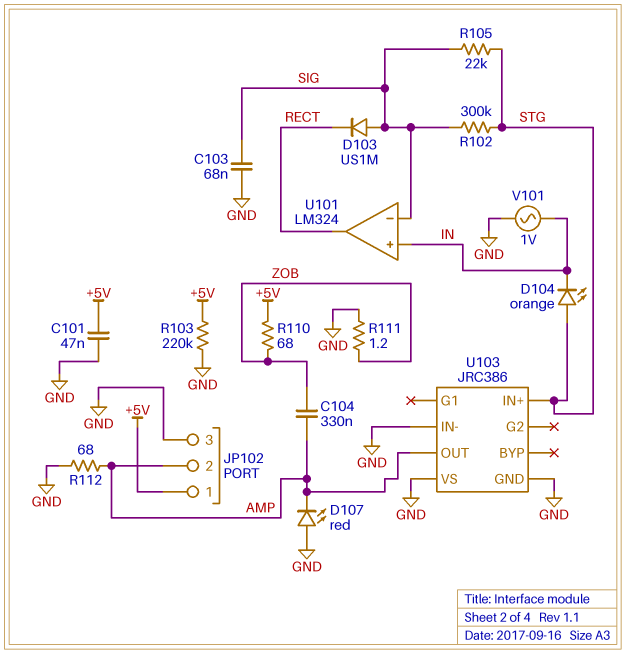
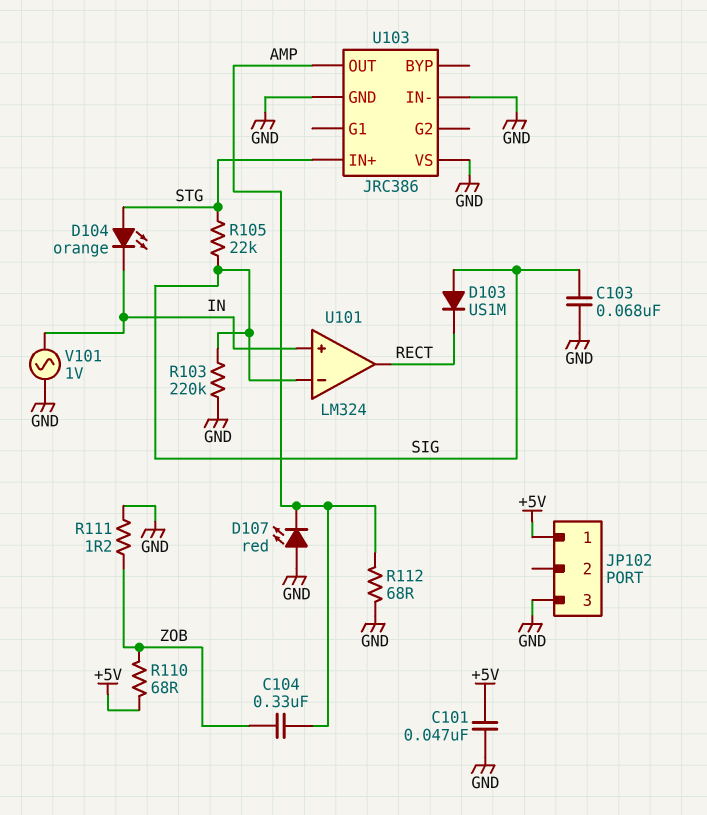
JP102 pin 2: AMP -> none
R102: 300k (SIG, STG) -> none
R103: 220k (+5V, GND) -> 220k (GND, SIG)

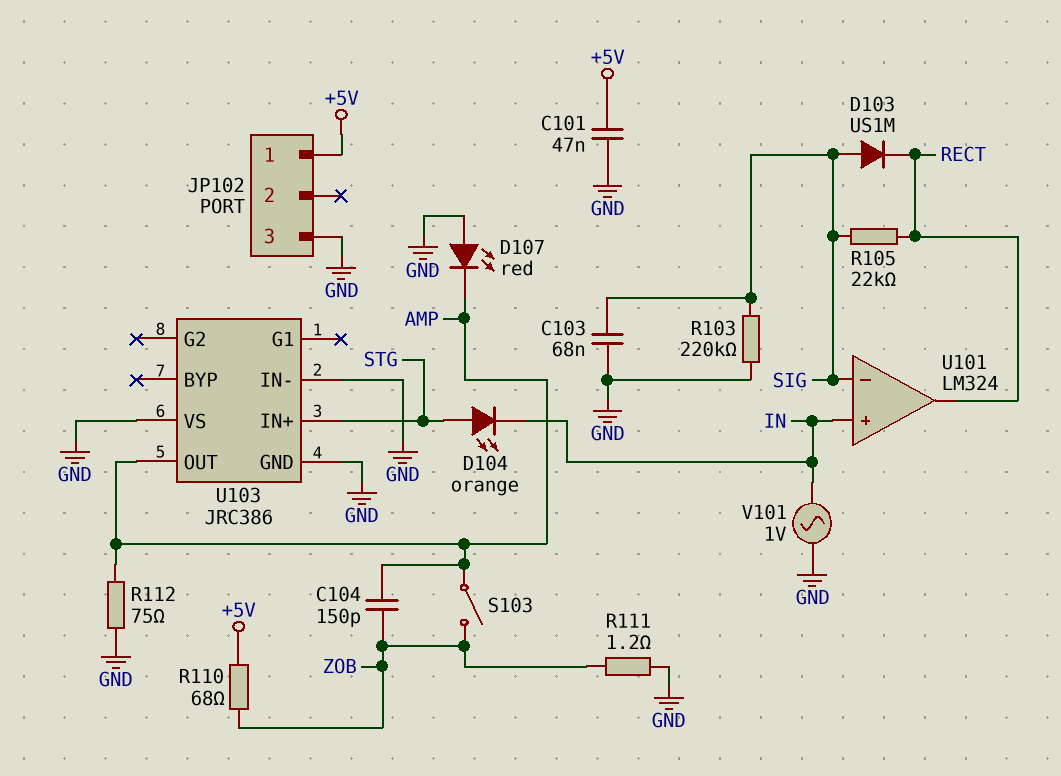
C104: 330nF (AMP, ZOB) -> 150pF (AMP, ZOB)
R105: 22k (SIG, STG) -> 22k (RECT, SIG)
R112: 68 (AMP, GND) -> 75 (AMP, GND)
S103: none -> switch (AMP, ZOB)

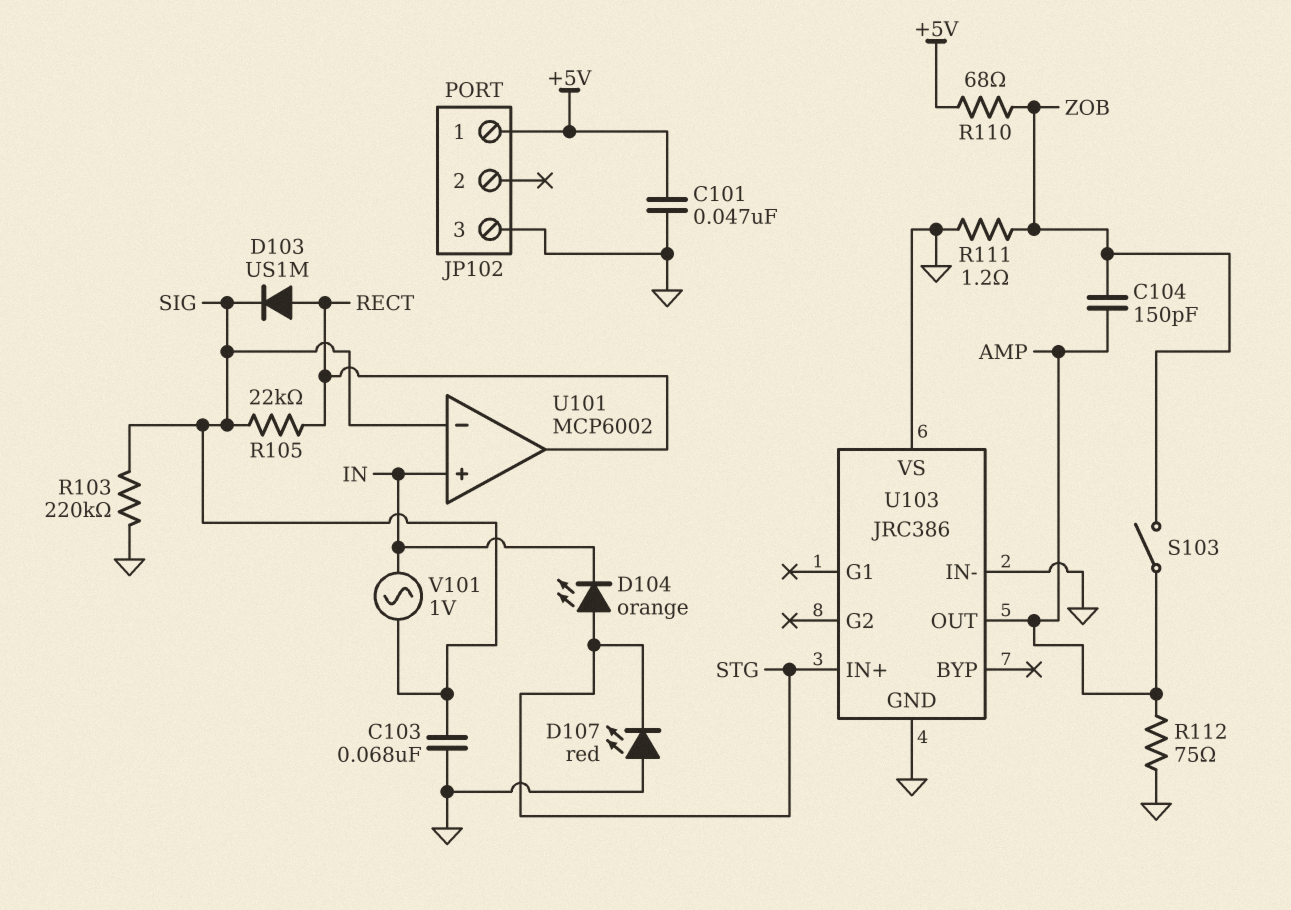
D103: diode US1M (A SIG, K RECT) -> diode US1M (A RECT, K SIG)
D107: LED red (A GND, K AMP) -> LED red (A GND, K STG)
U101: LM324 -> MCP6002
V101: AC 1V (GND, IN) -> AC 1V (IN, SIG)

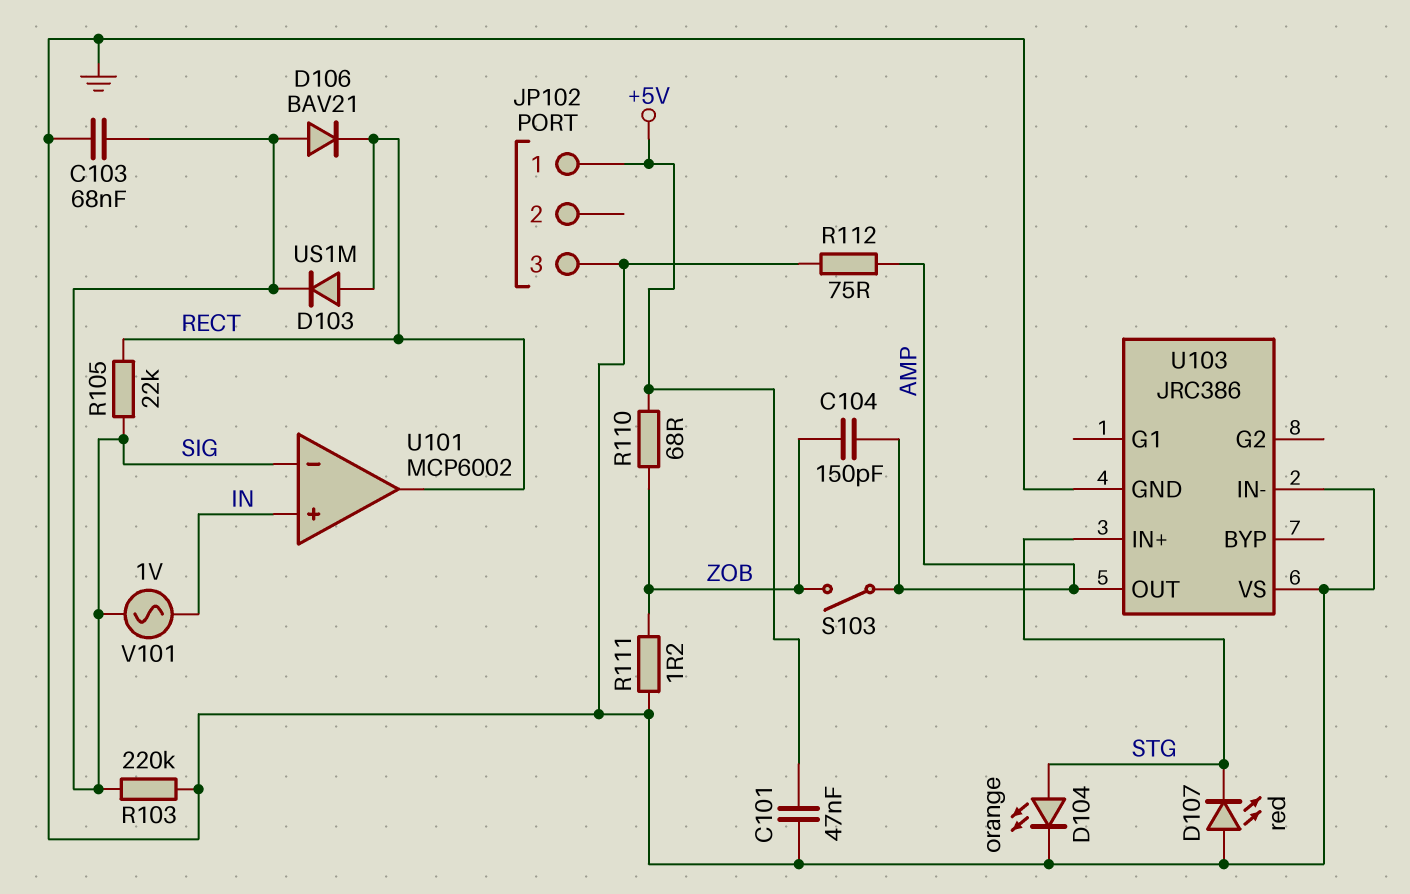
D104: LED orange (A STG, K IN) -> LED orange (A STG, K GND)
D106: none -> diode BAV21 (A SIG, K RECT)

